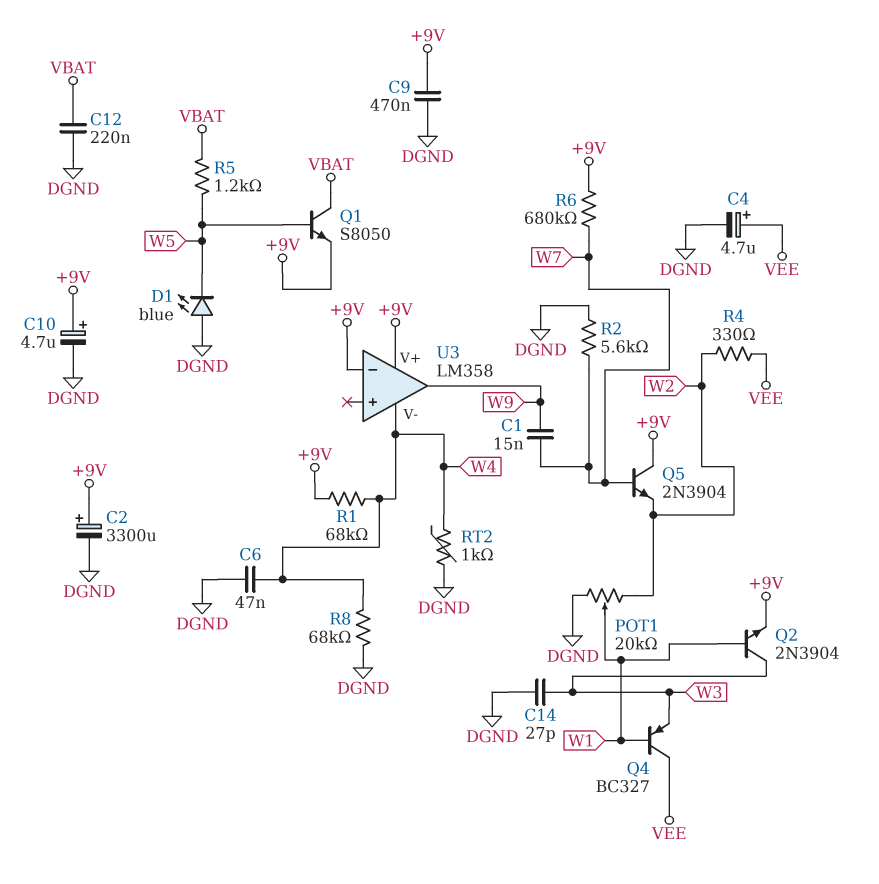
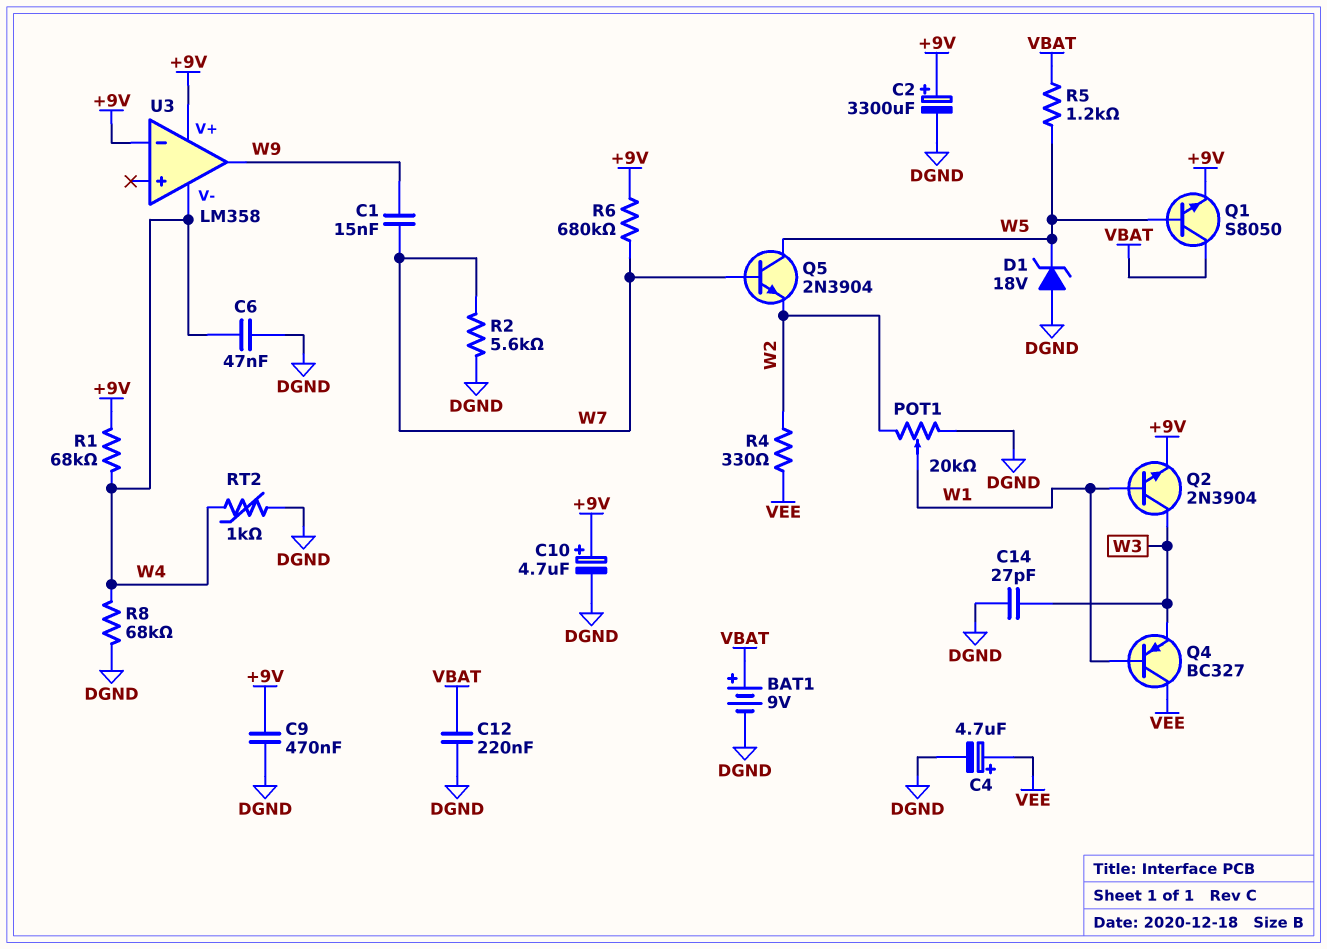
BAT1: none -> 9V (plus VBAT, minus DGND)
D1: LED blue (A DGND, K W5) -> zener 18V (A DGND, K W5)
Q5: NPN 2N3904 (B W7, C +9V, E W2) -> NPN 2N3904 (B W7, C W5, E W2)

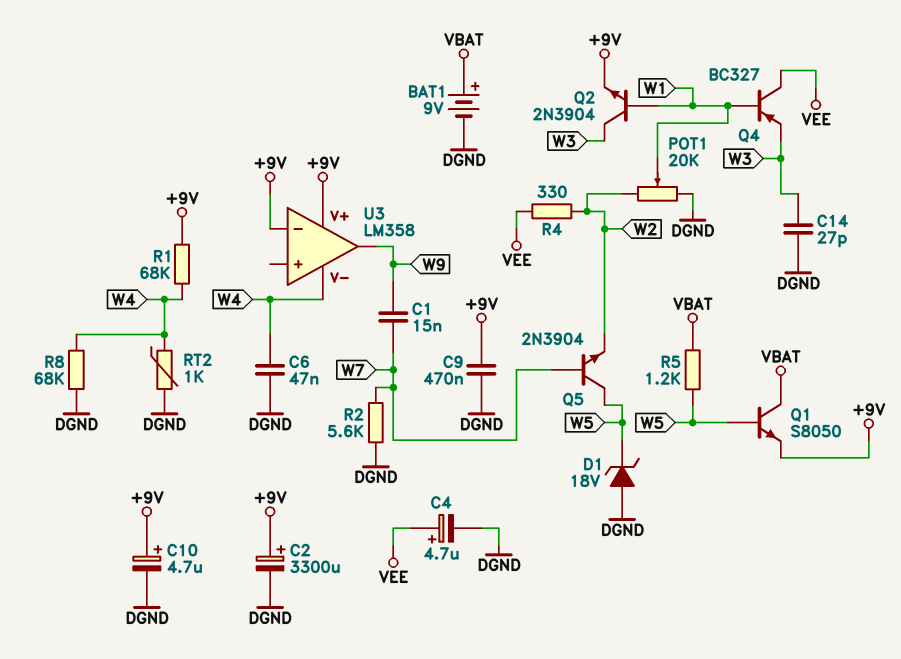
C12: 220nF (DGND, VBAT) -> none
R6: 680k (+9V, W7) -> none

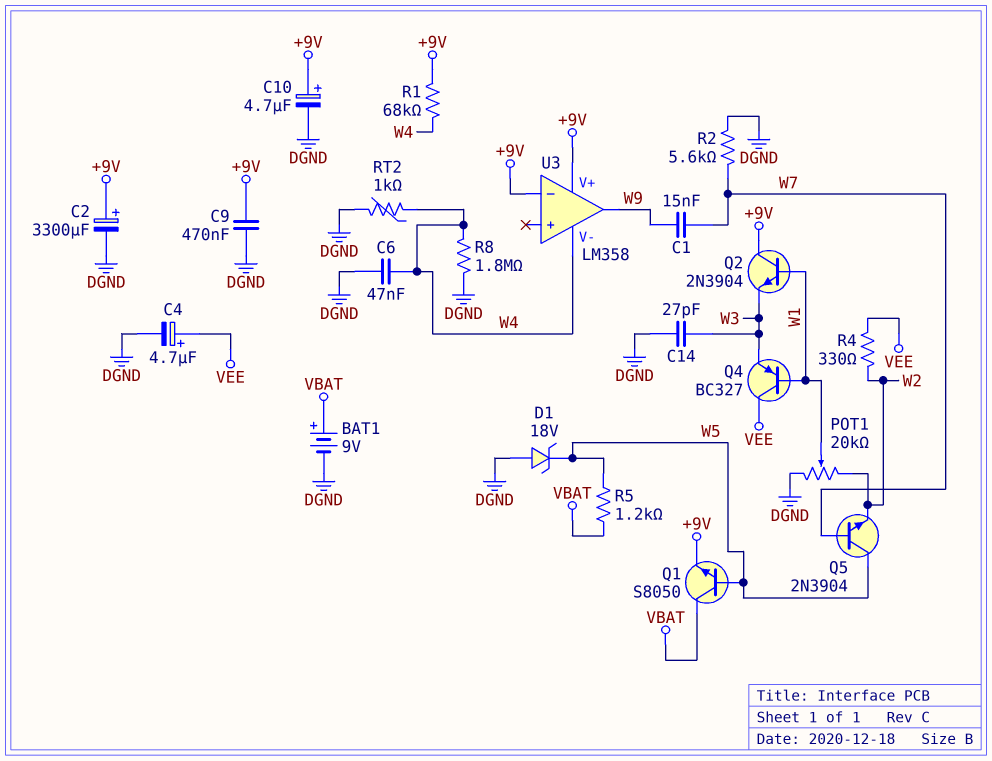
Q2: NPN 2N3904 (B W1, C W3, E +9V) -> NPN 2N3904 (B W1, C +9V, E W3)
R8: 68k (DGND, W4) -> 1.8M (DGND, W4)

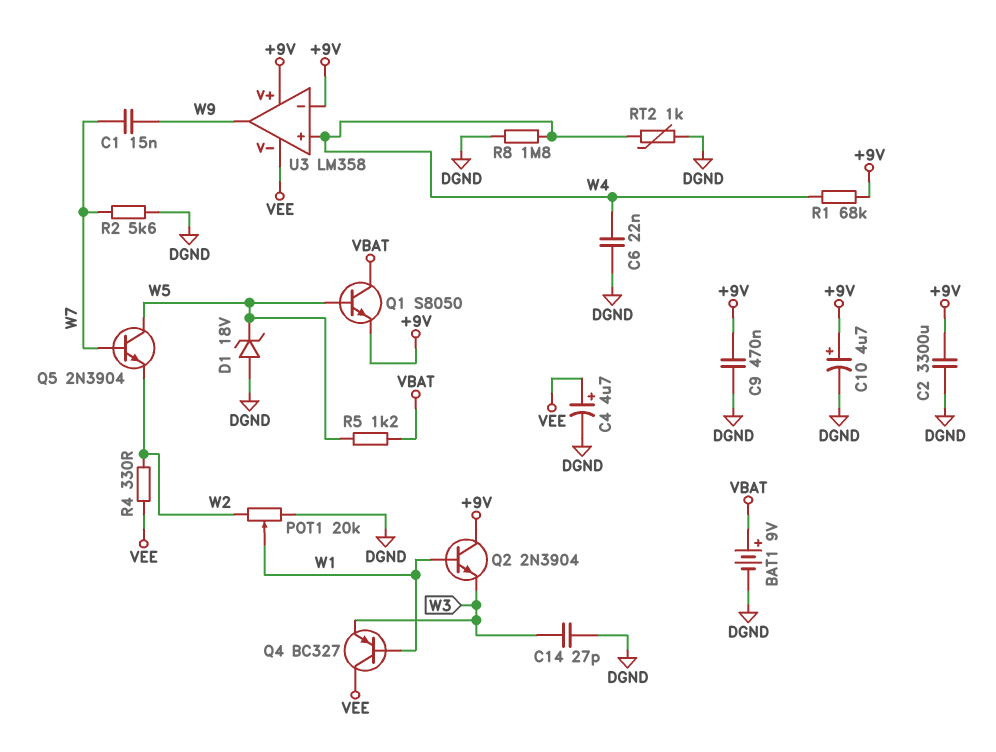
C2: 3300uF (plus +9V, minus DGND) -> 3300uF (+9V, DGND)
C6: 47nF (DGND, W4) -> 22nF (DGND, W4)
U3 pin V-: W4 -> VEE
U3 pin in+: none -> W4

